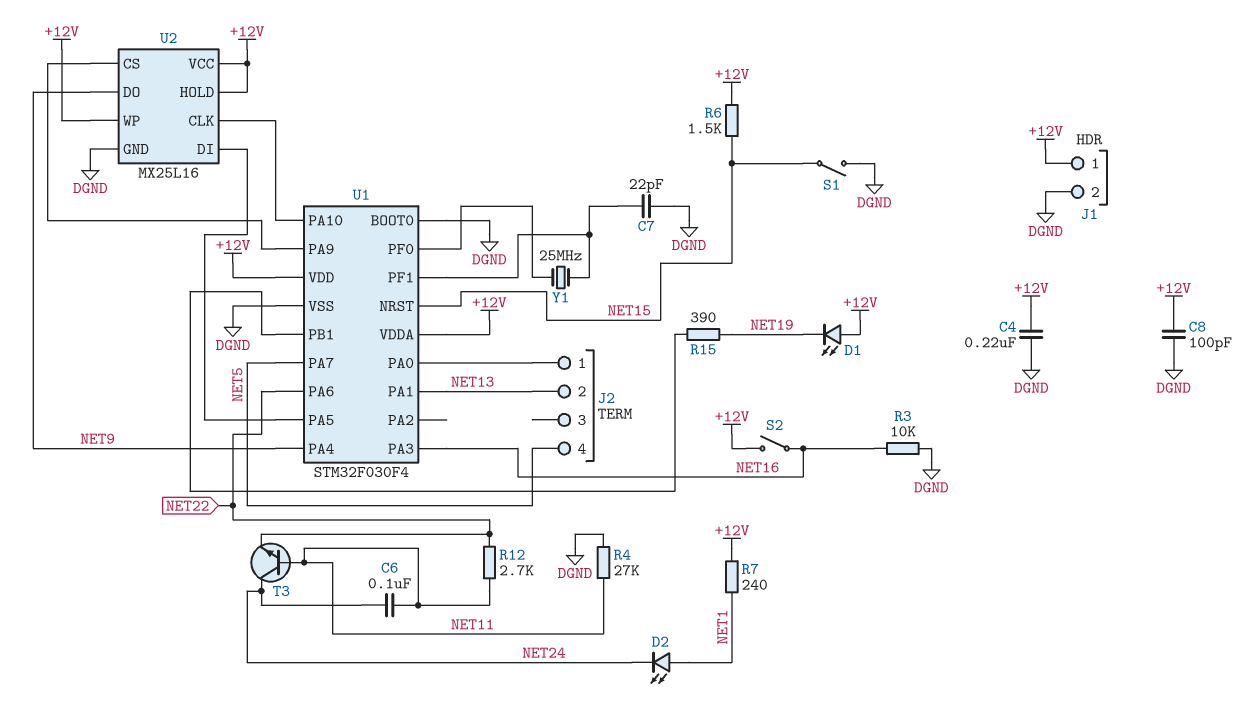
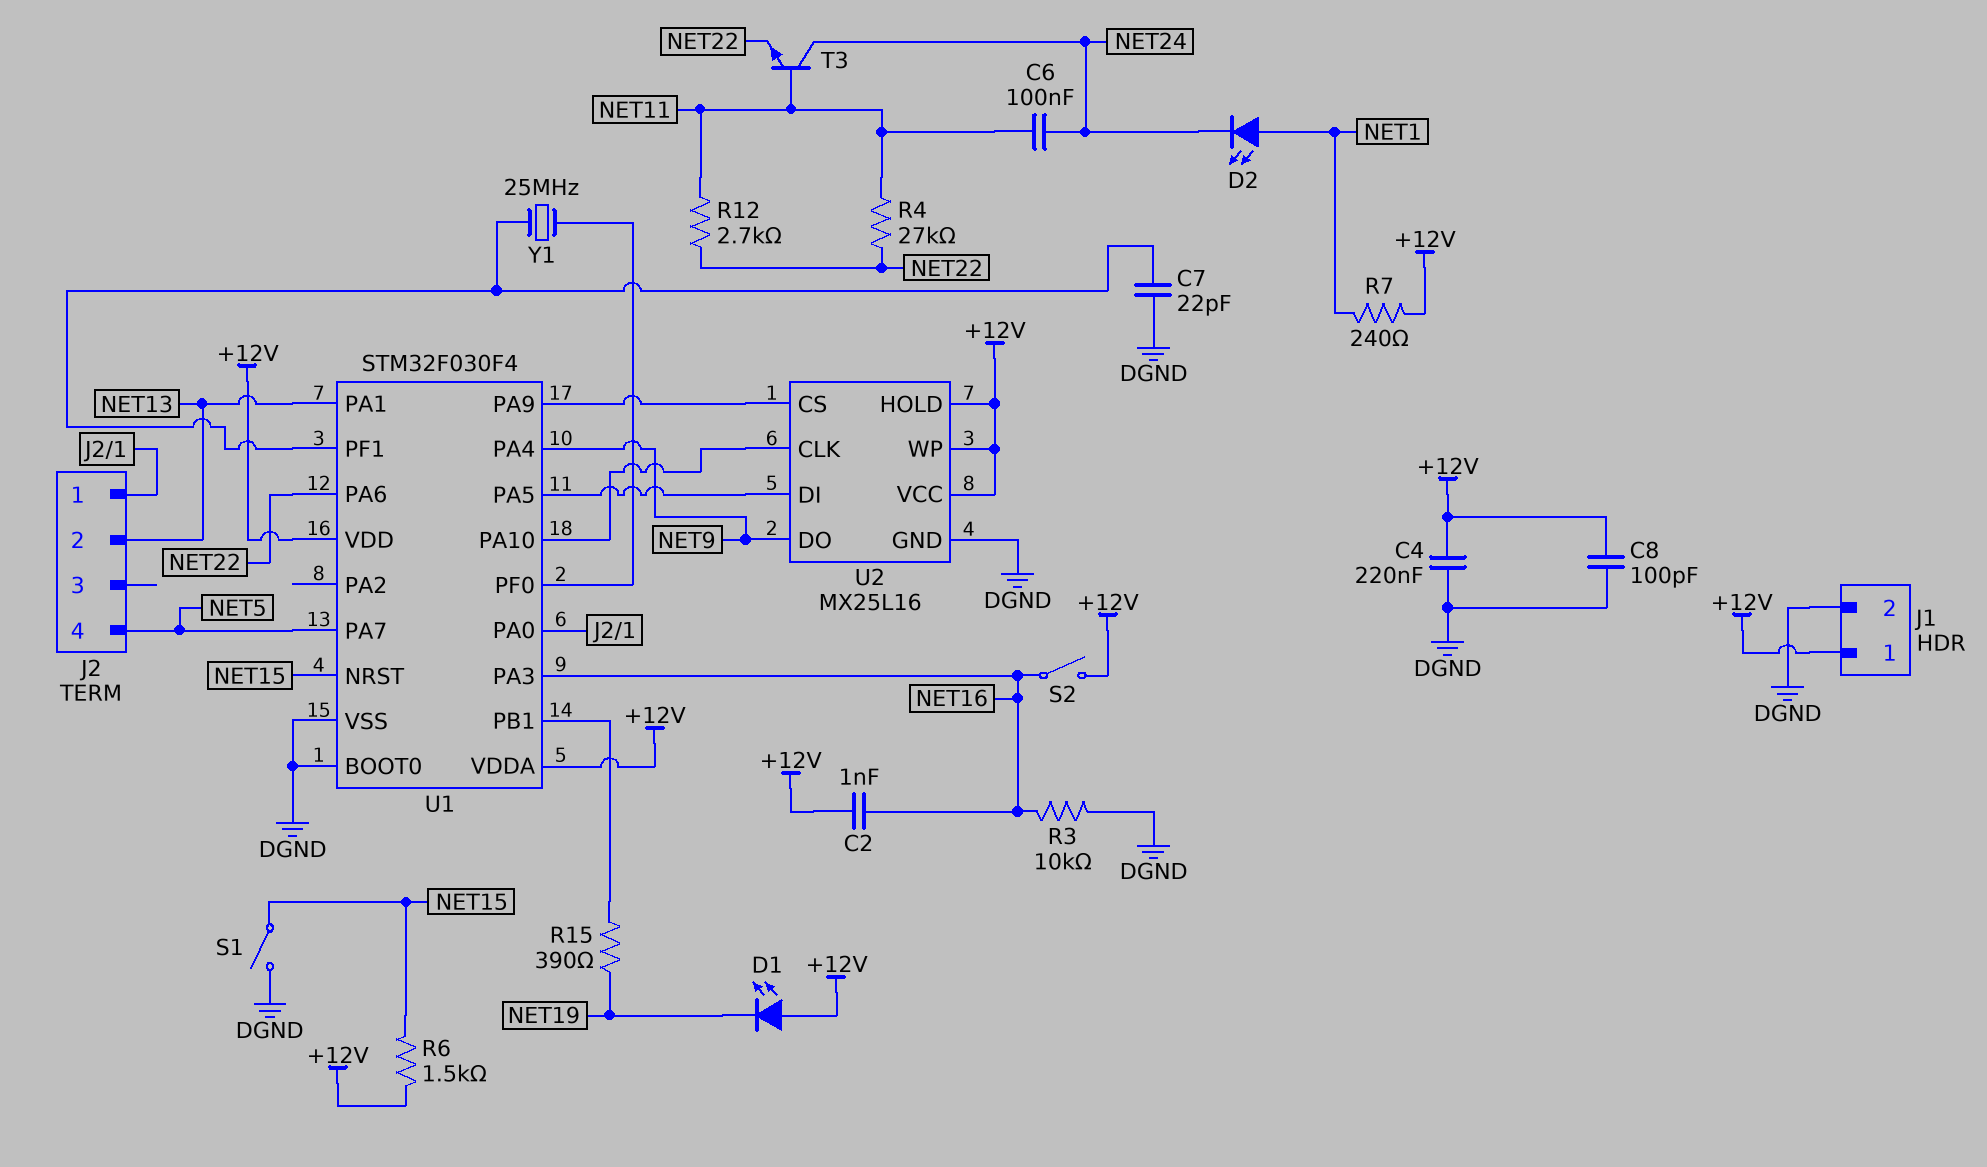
C2: none -> 1nF (+12V, NET16)
R4: 27k (DGND, NET11) -> 27k (NET11, NET22)

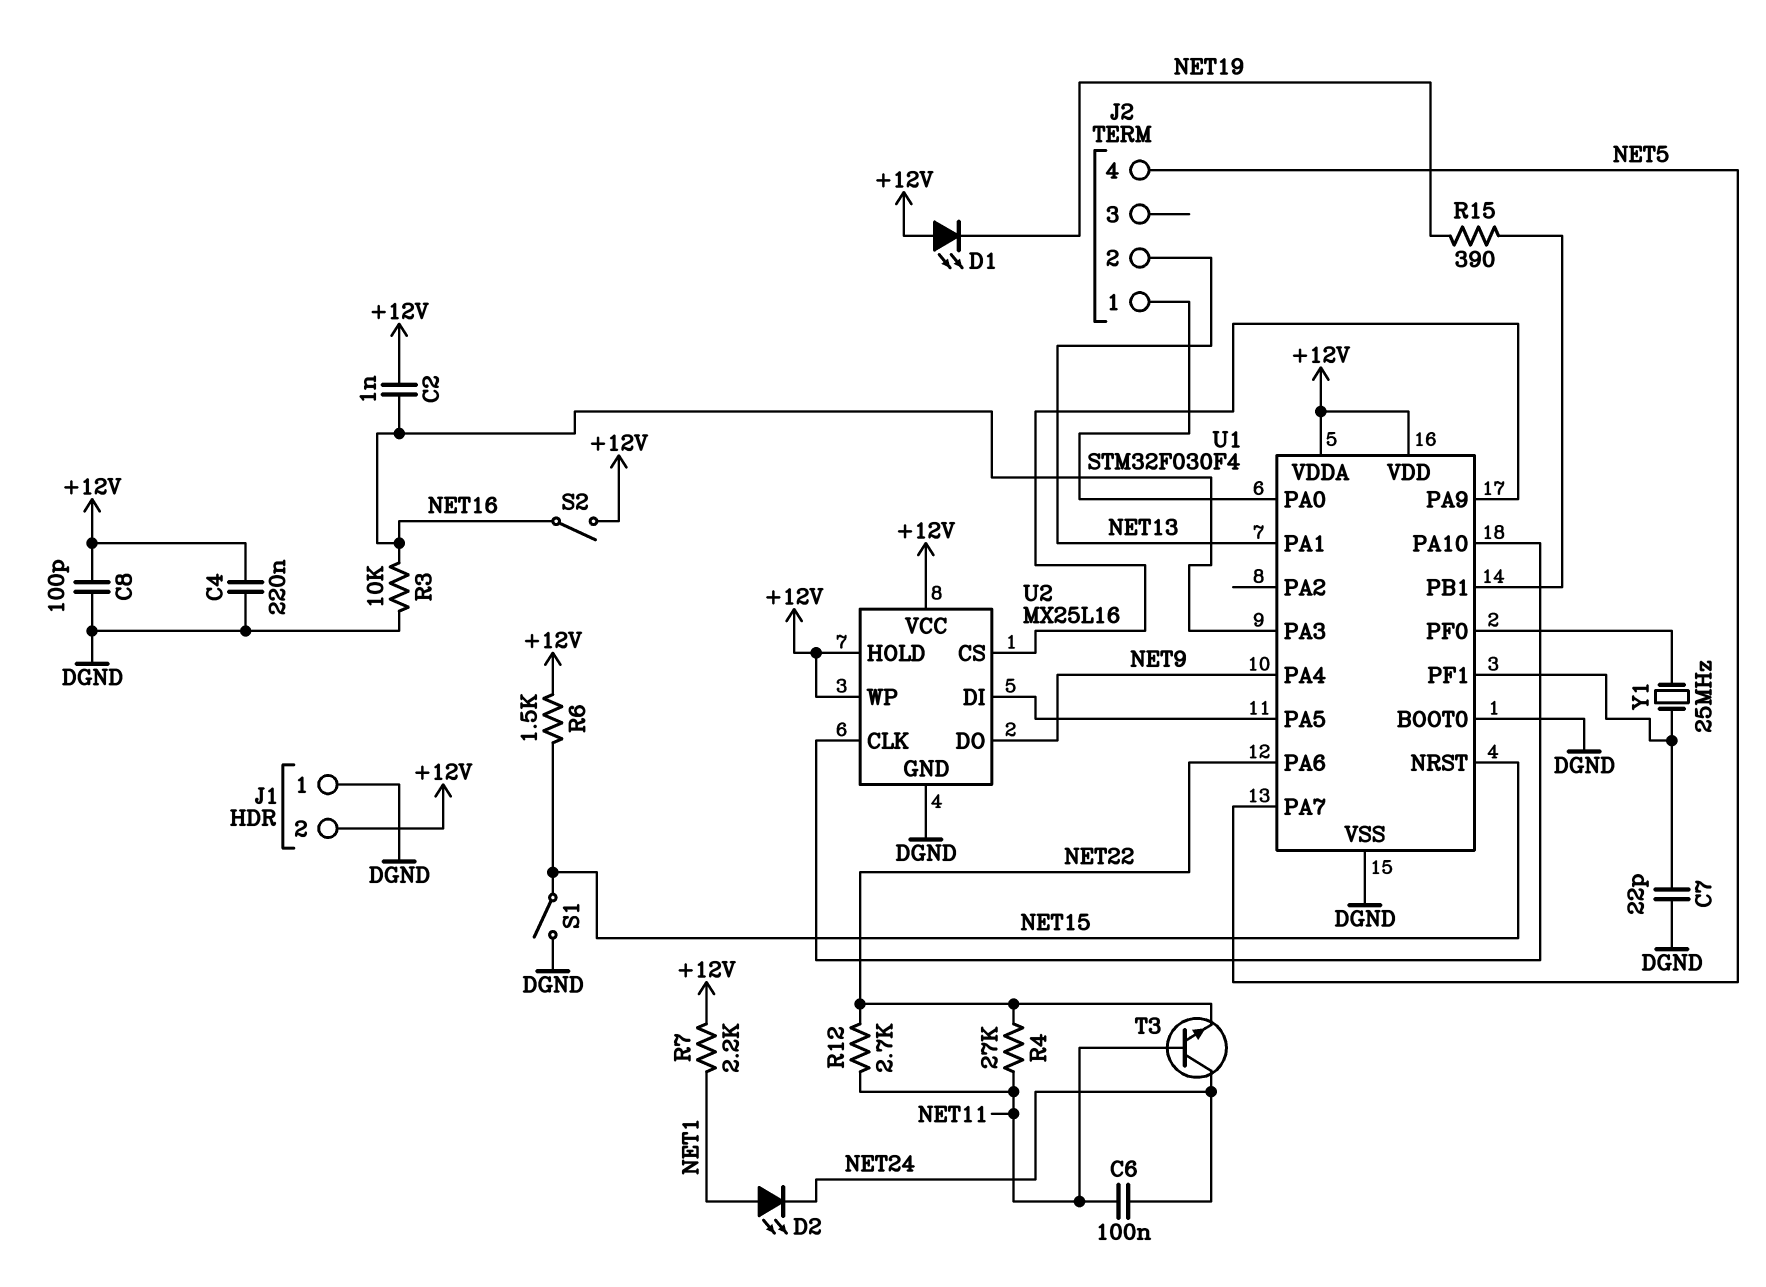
J1 pin 1: +12V -> DGND
J1 pin 2: DGND -> +12V
R7: 240 (+12V, NET1) -> 2.2k (+12V, NET1)

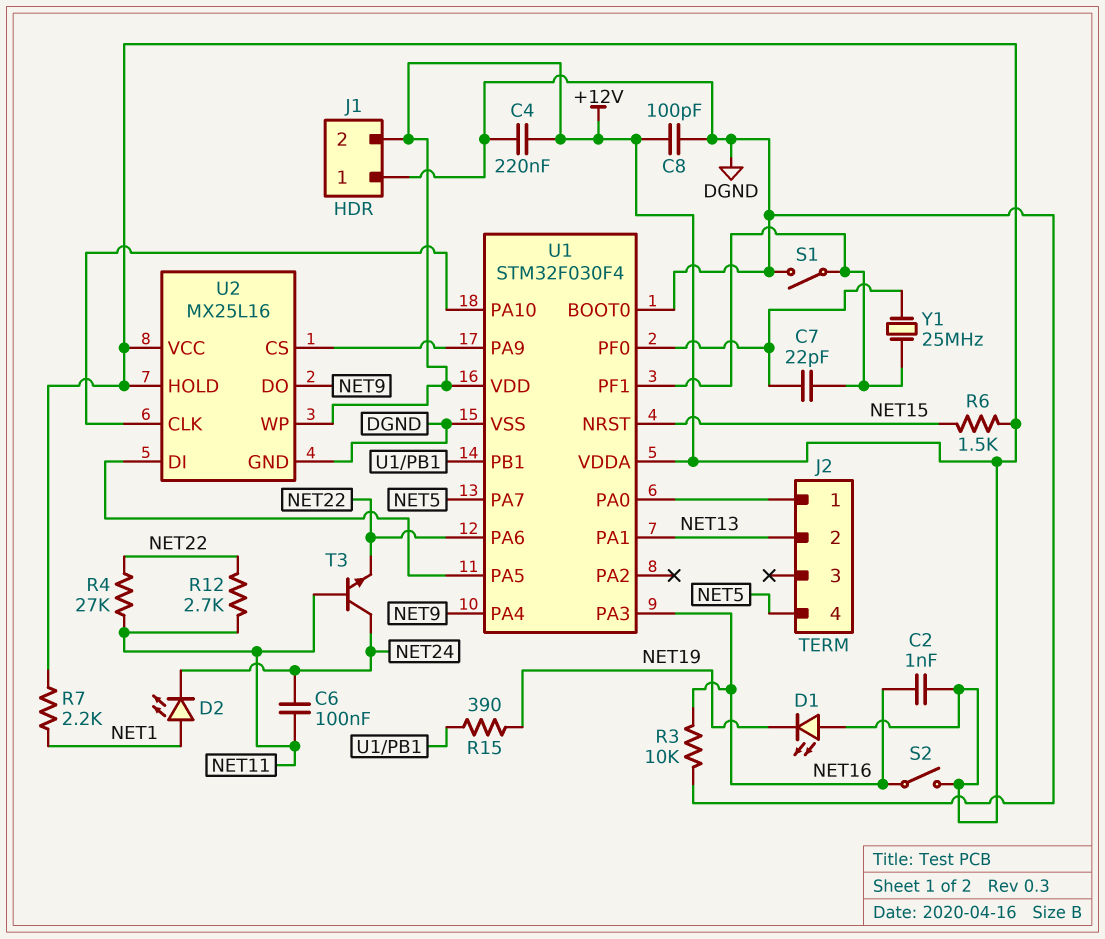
C7: 22pF (DGND, U1/PF1) -> 22pF (U1/PF0, U1/PF1)
S1: switch (DGND, NET15) -> switch (DGND, U1/PF1)

